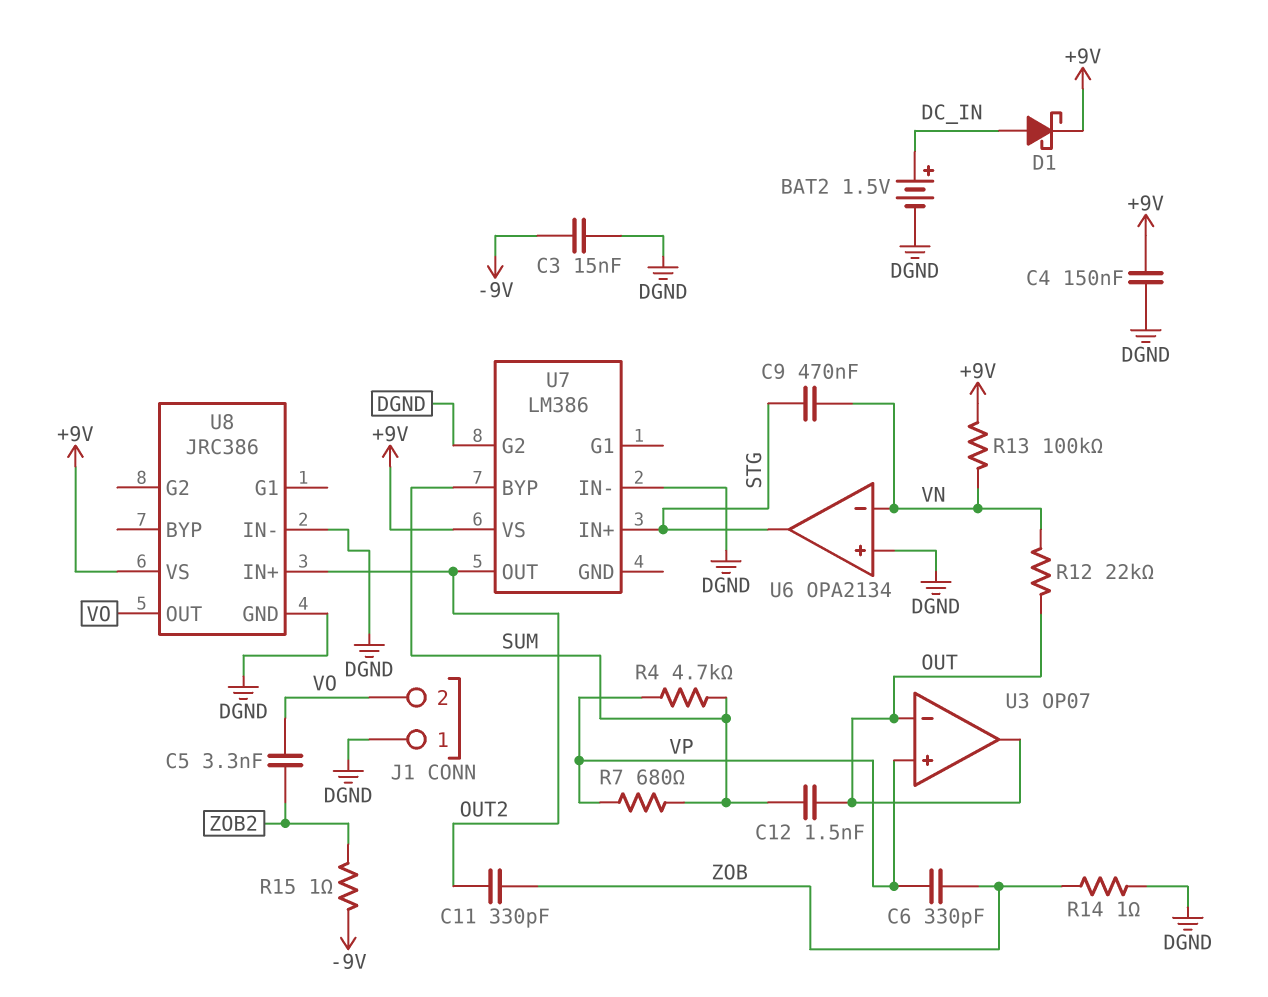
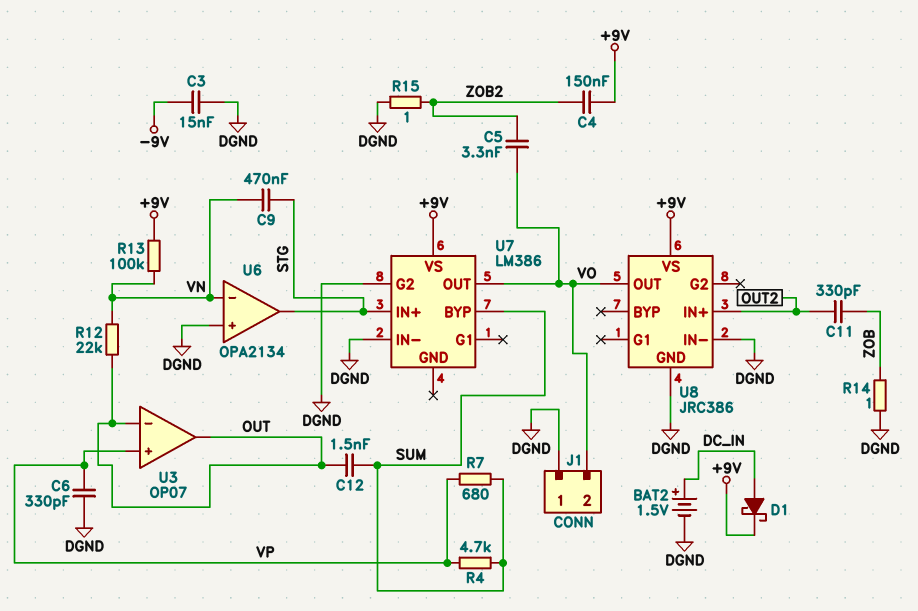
C4: 150nF (+9V, DGND) -> 150nF (+9V, ZOB2)
C6: 330pF (VP, ZOB) -> 330pF (DGND, VP)
R15: 1 (-9V, ZOB2) -> 1 (DGND, ZOB2)
U7 pin OUT: OUT2 -> VO

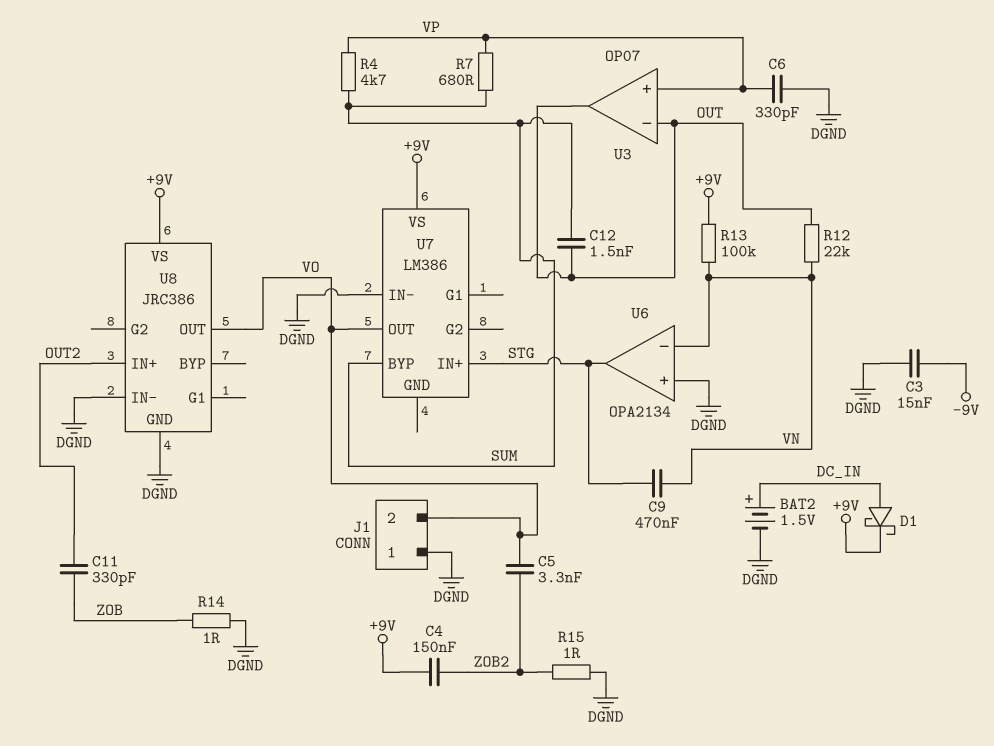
U7 pin G2: DGND -> none

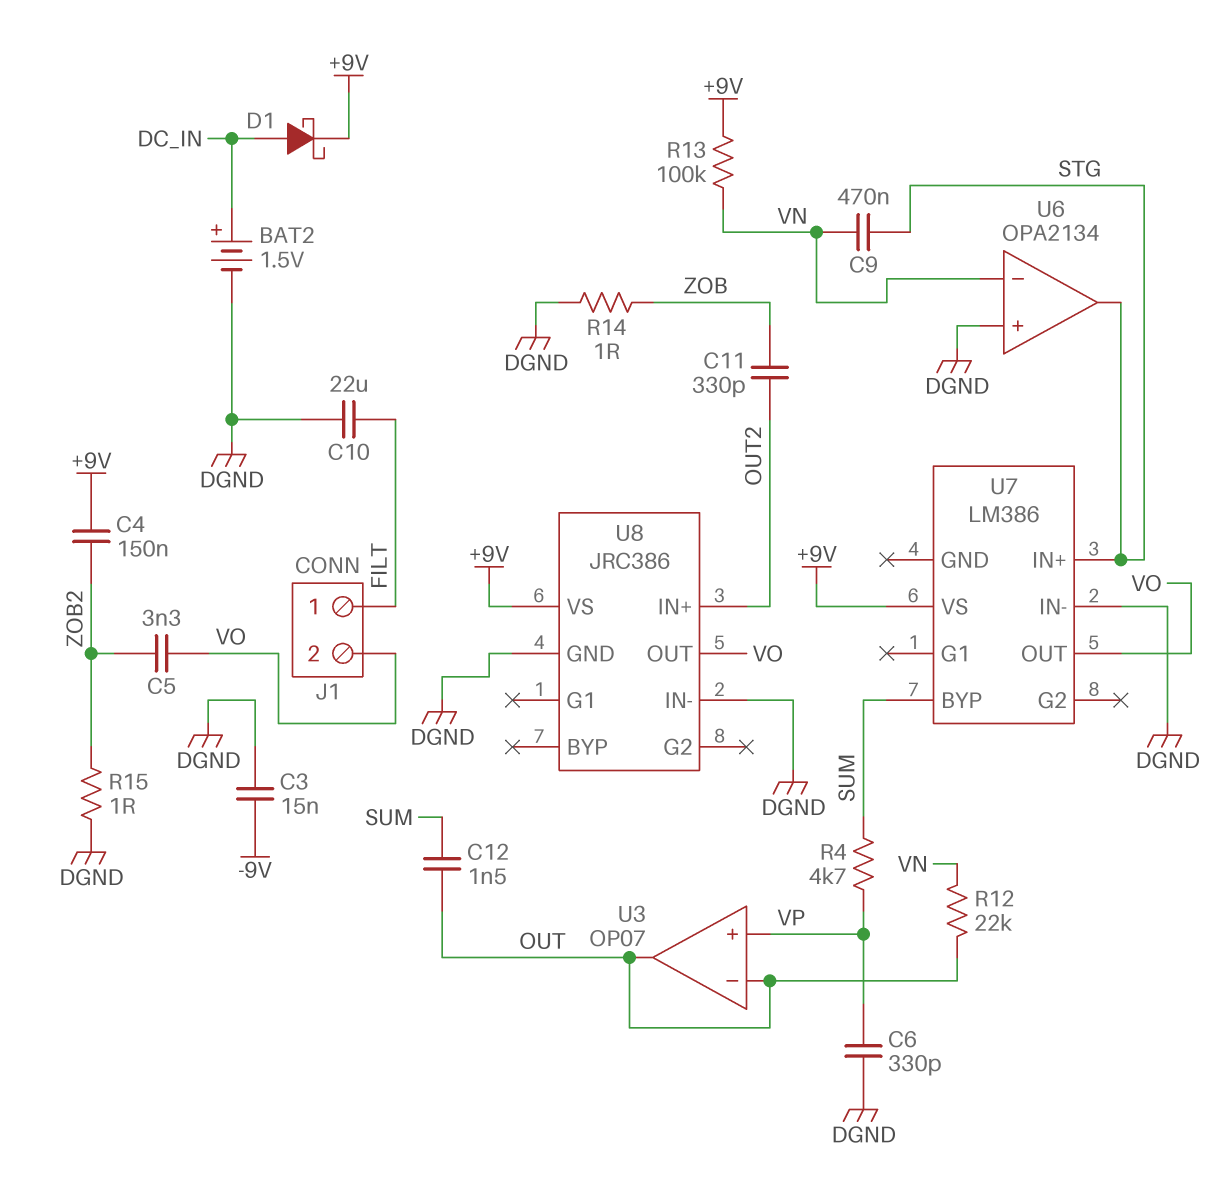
C10: none -> 22uF (DGND, FILT)
J1 pin 1: DGND -> FILT
R7: 680 (SUM, VP) -> none

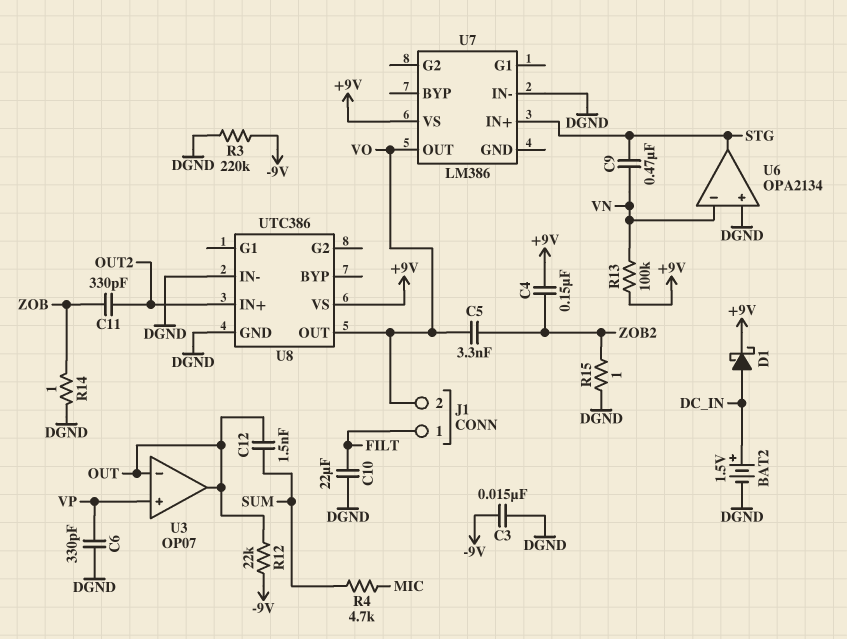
R3: none -> 220k (-9V, DGND)
R4: 4.7k (SUM, VP) -> 4.7k (MIC, SUM)
R12: 22k (OUT, VN) -> 22k (-9V, OUT)
U7 pin BYP: SUM -> none
U8: JRC386 -> UTC386

